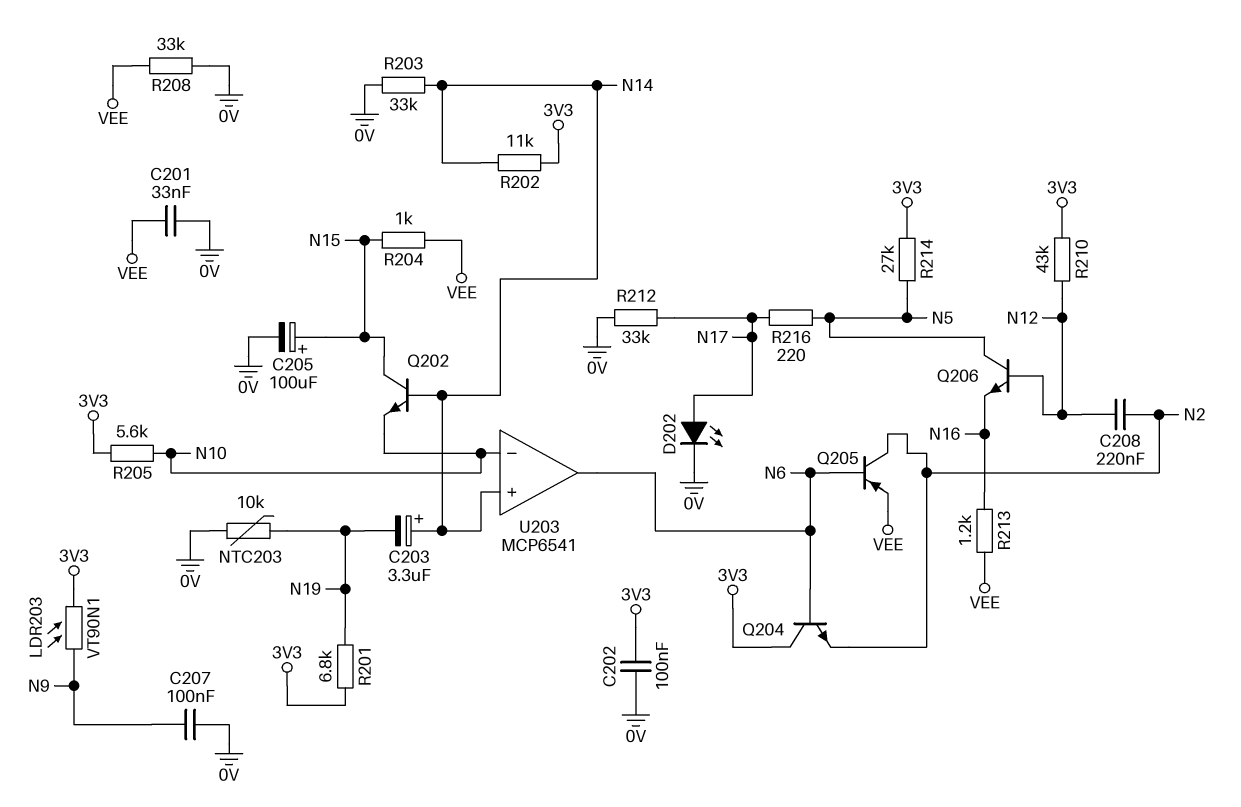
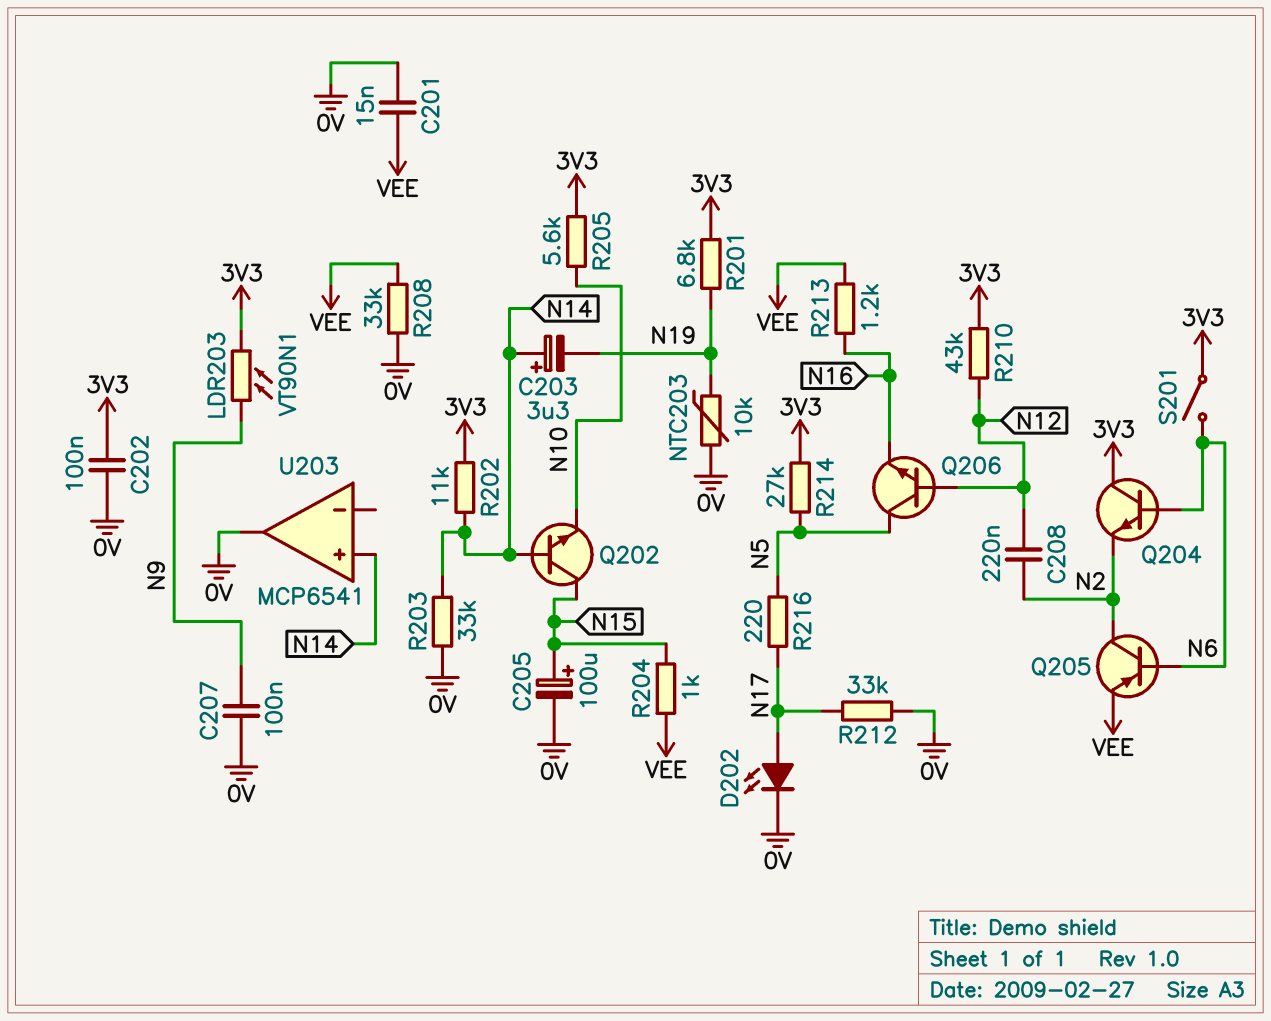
C201: 33nF (0V, VEE) -> 15nF (0V, VEE)
S201: none -> switch (3V3, N6)
U203 pin in-: N10 -> none
U203 pin out: N6 -> 0V

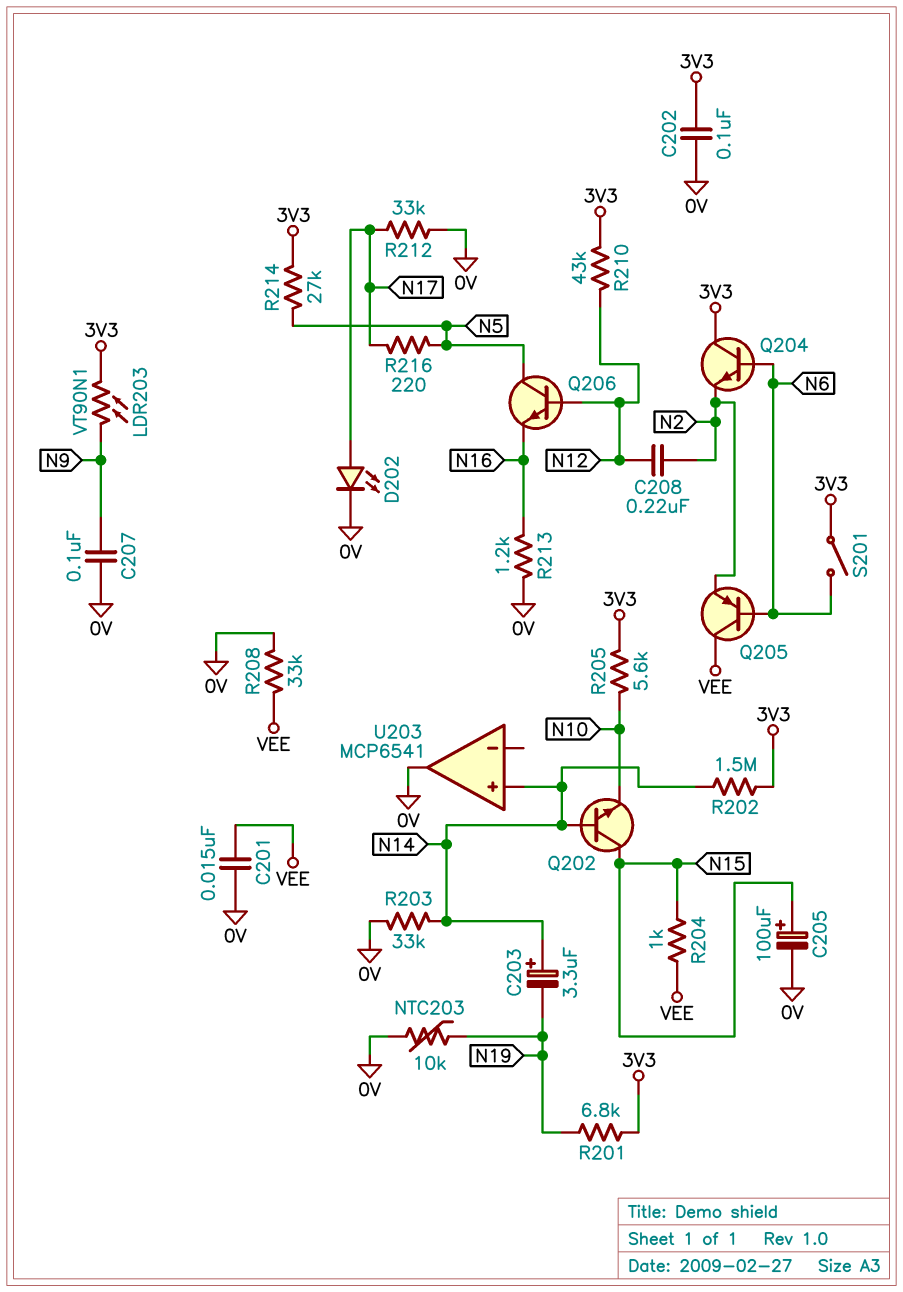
Q205: PNP (B N6, C N2, E VEE) -> PNP (B N6, C VEE, E N2)
R202: 11k (3V3, N14) -> 1.5M (3V3, N14)
R213: 1.2k (N16, VEE) -> 1.2k (0V, N16)

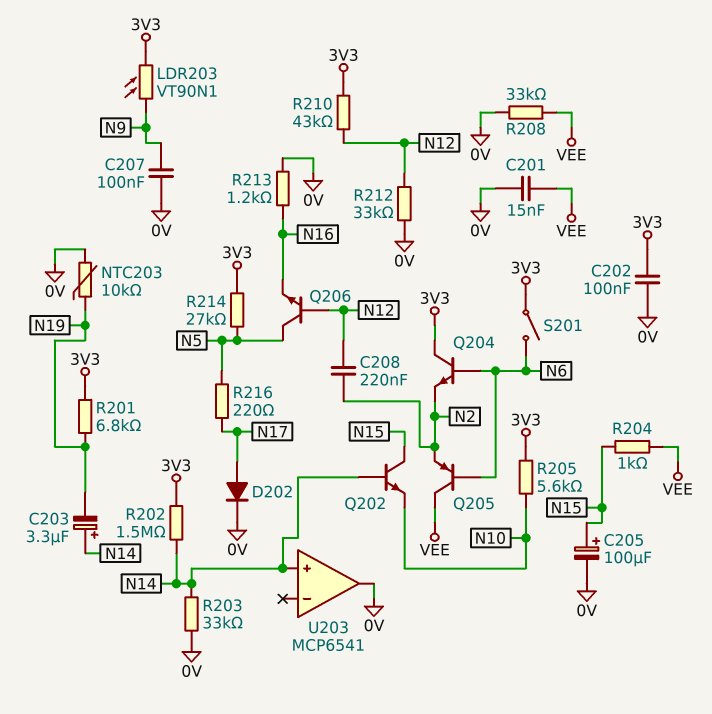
D202: LED (A N17, K 0V) -> diode (A N17, K 0V)
R212: 33k (0V, N17) -> 33k (0V, N12)

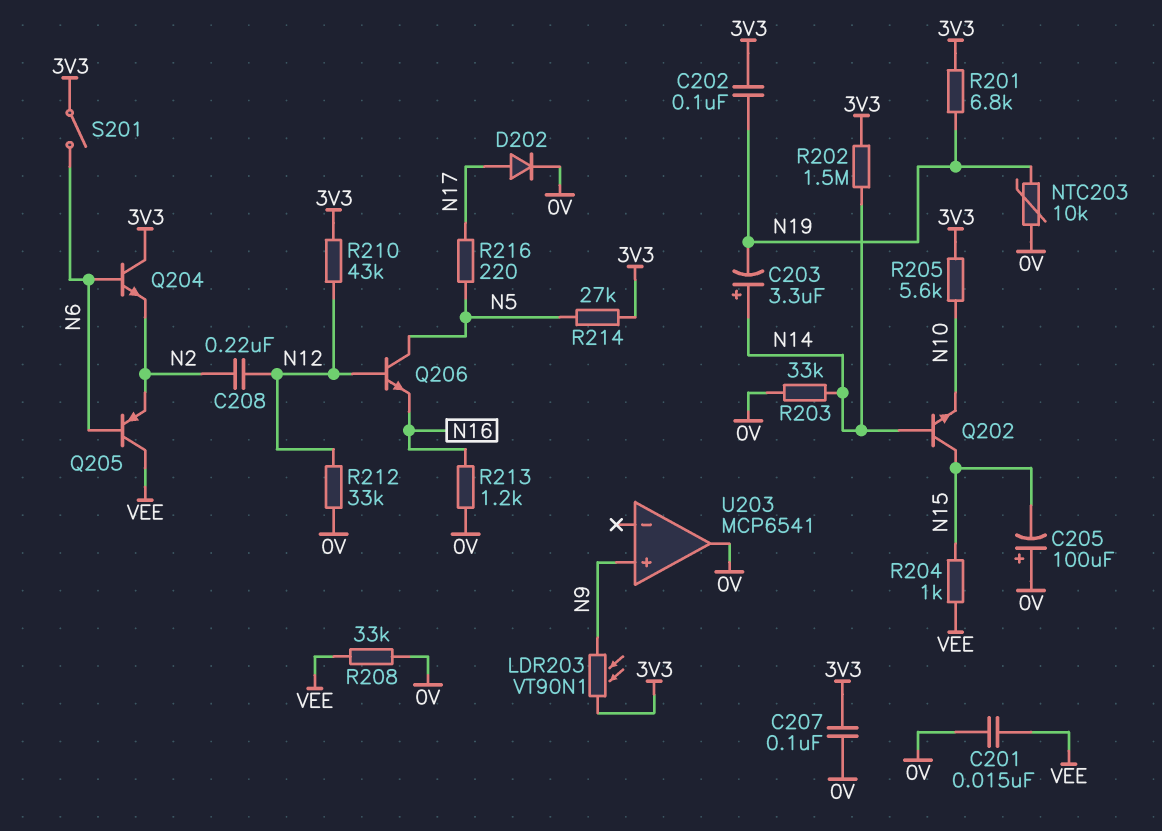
C202: 100nF (0V, 3V3) -> 100nF (3V3, N19)
C205: 100uF (plus N15, minus 0V) -> 100uF (plus 0V, minus N15)
C207: 100nF (0V, N9) -> 100nF (0V, 3V3)
U203 pin in+: N14 -> N9

